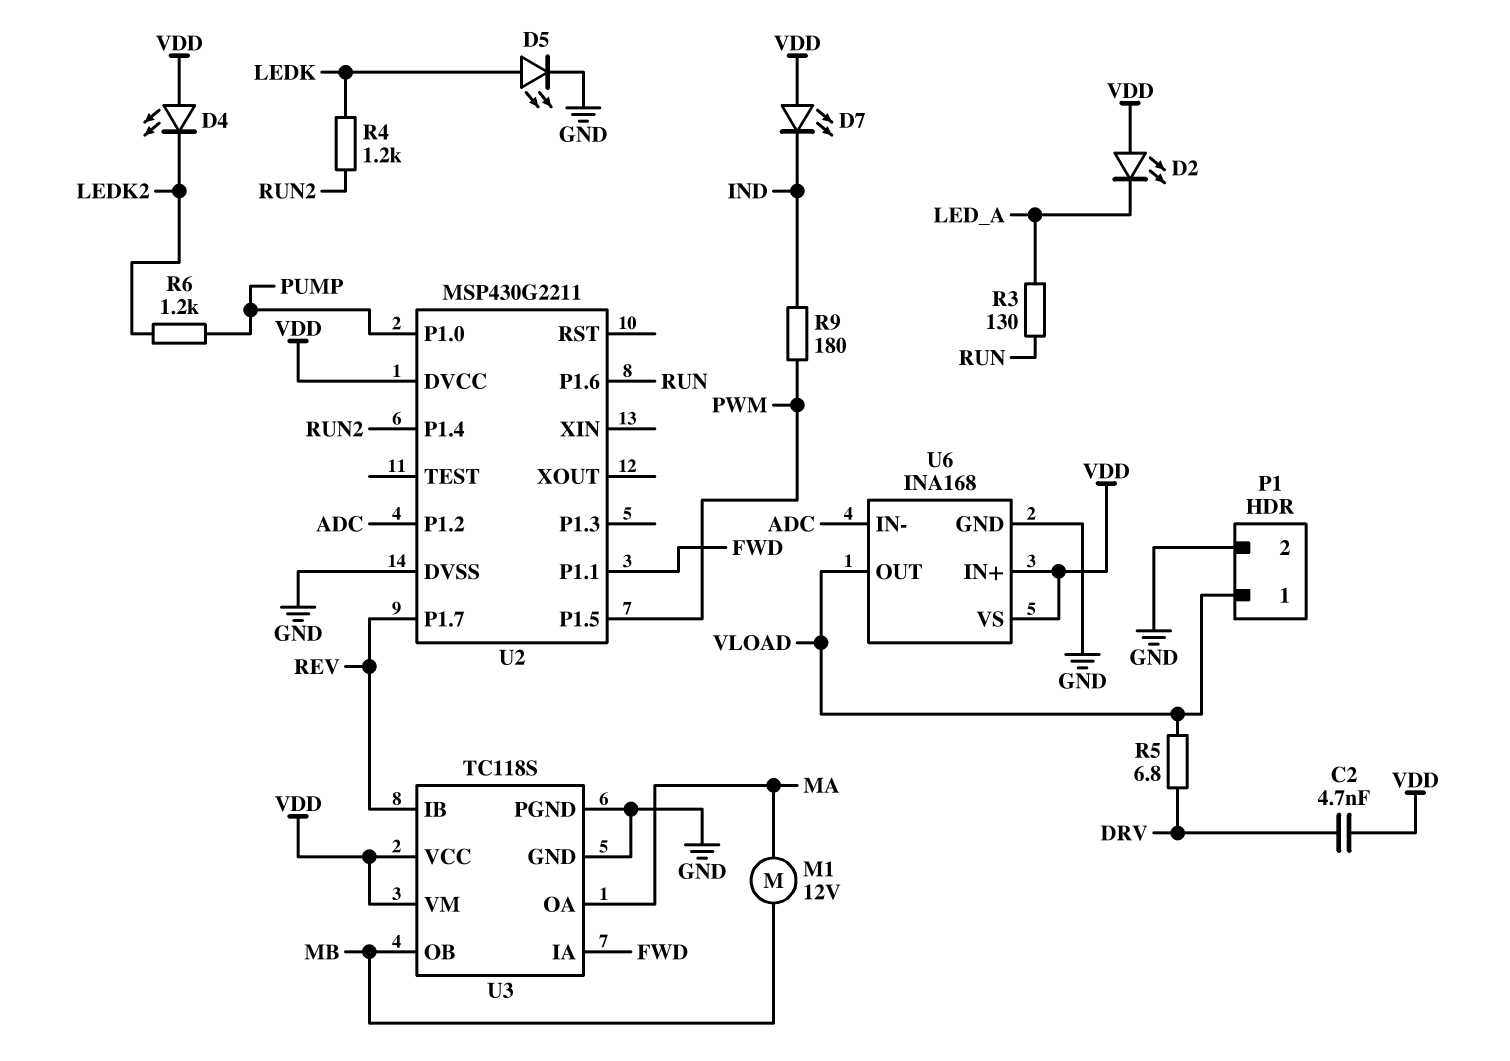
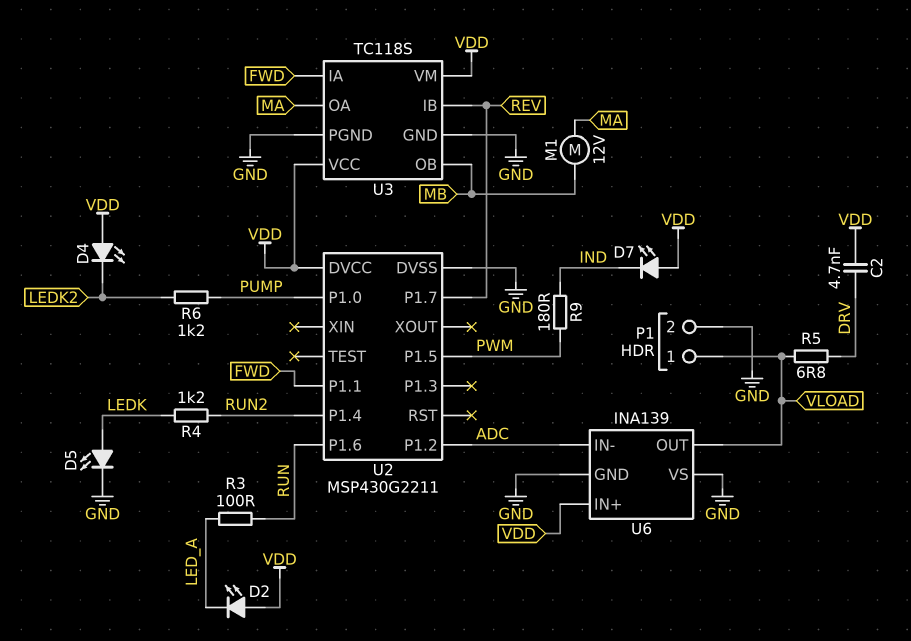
R3: 130 (LED_A, RUN) -> 100 (LED_A, RUN)
U6: INA168 -> INA139
U6 pin VS: VDD -> GND

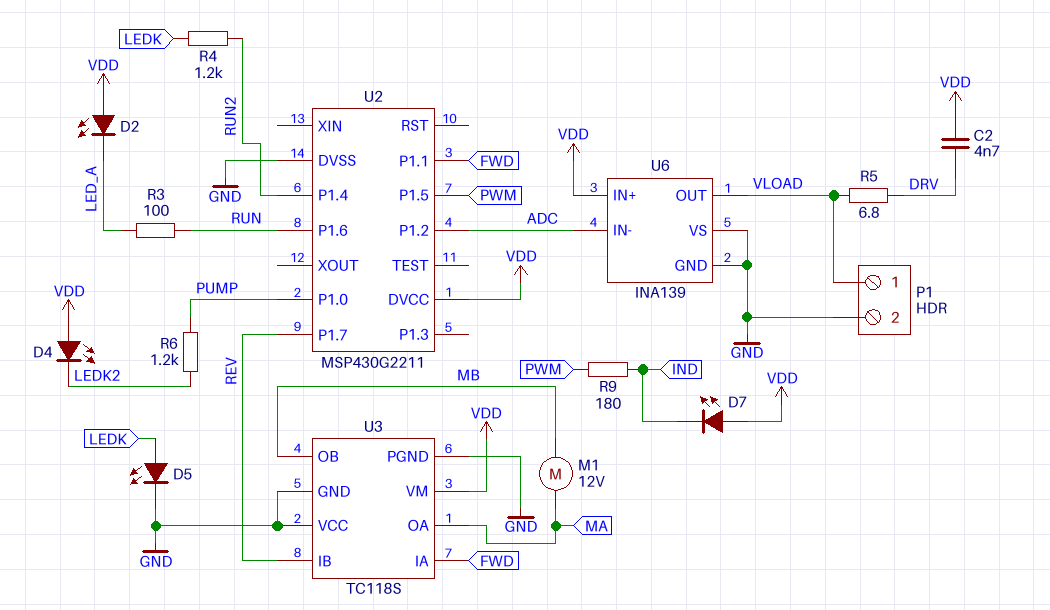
U3 pin VCC: VDD -> GND

